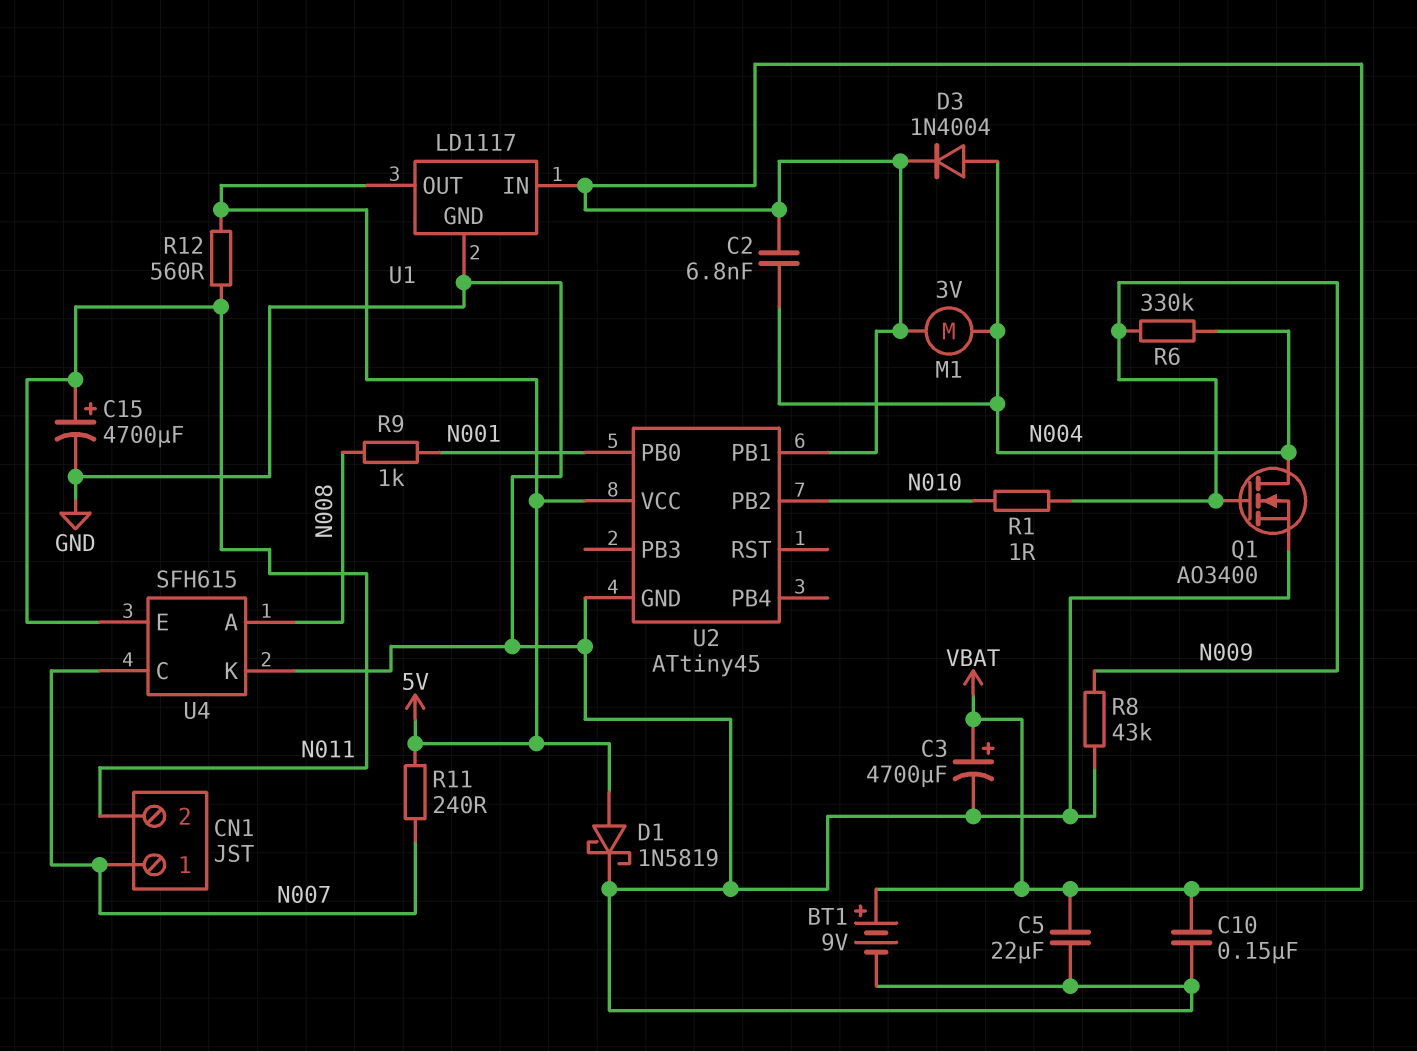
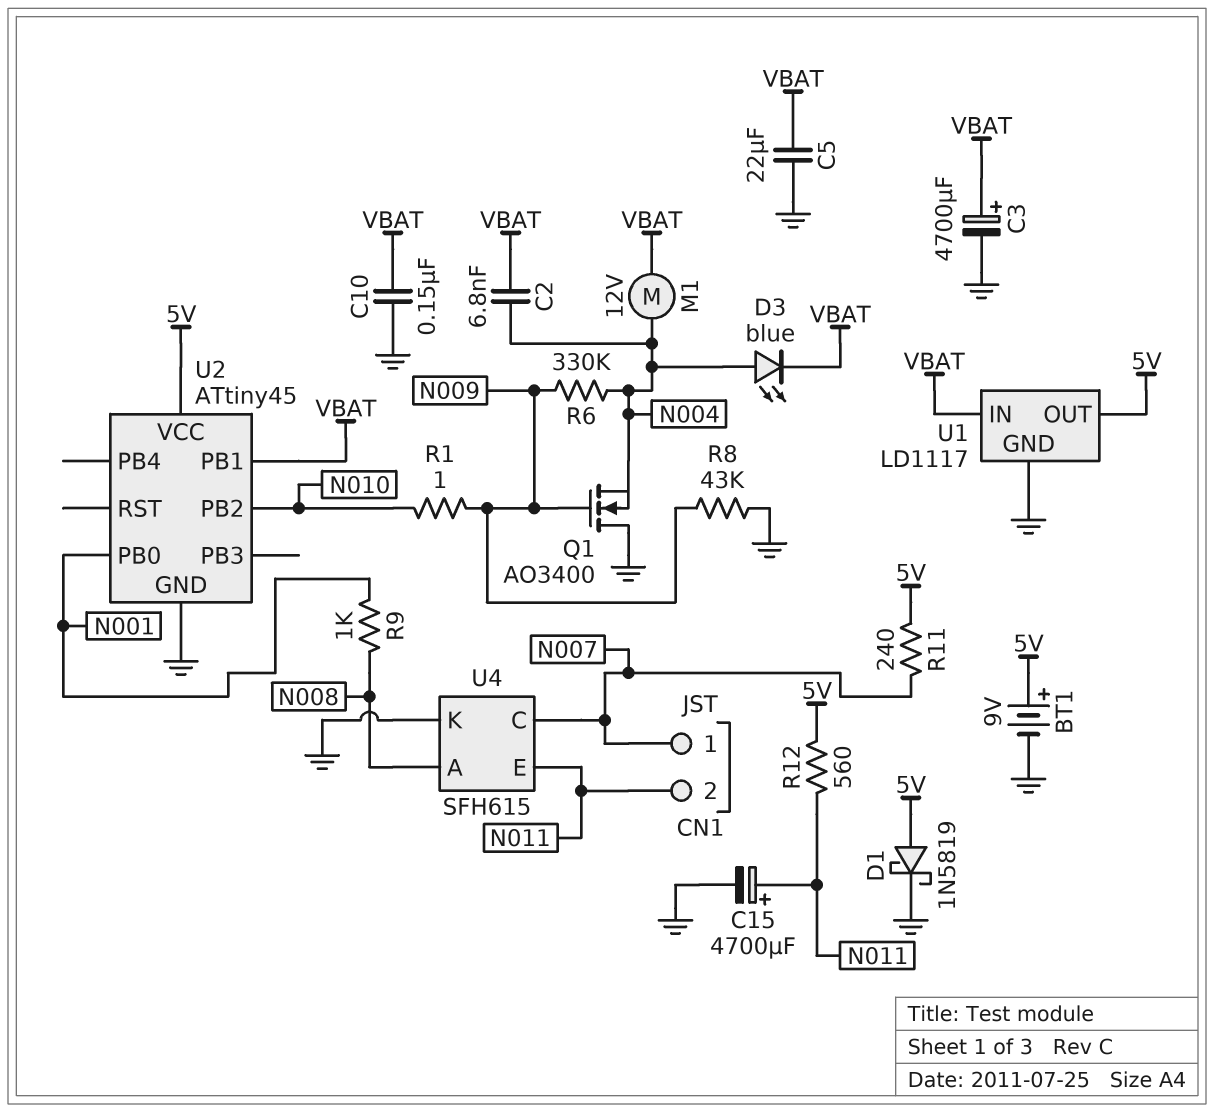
BT1: 9V (plus VBAT, minus GND) -> 9V (plus 5V, minus GND)
D3: diode 1N4004 (A N004, K VBAT) -> LED blue (A N004, K VBAT)
M1: motor 3V (N004, VBAT) -> motor 12V (N004, VBAT)
Q1: NMOS AO3400 (G N009, D N004, S GND) -> NMOS AO3400 (G N009, D GND, S N004)

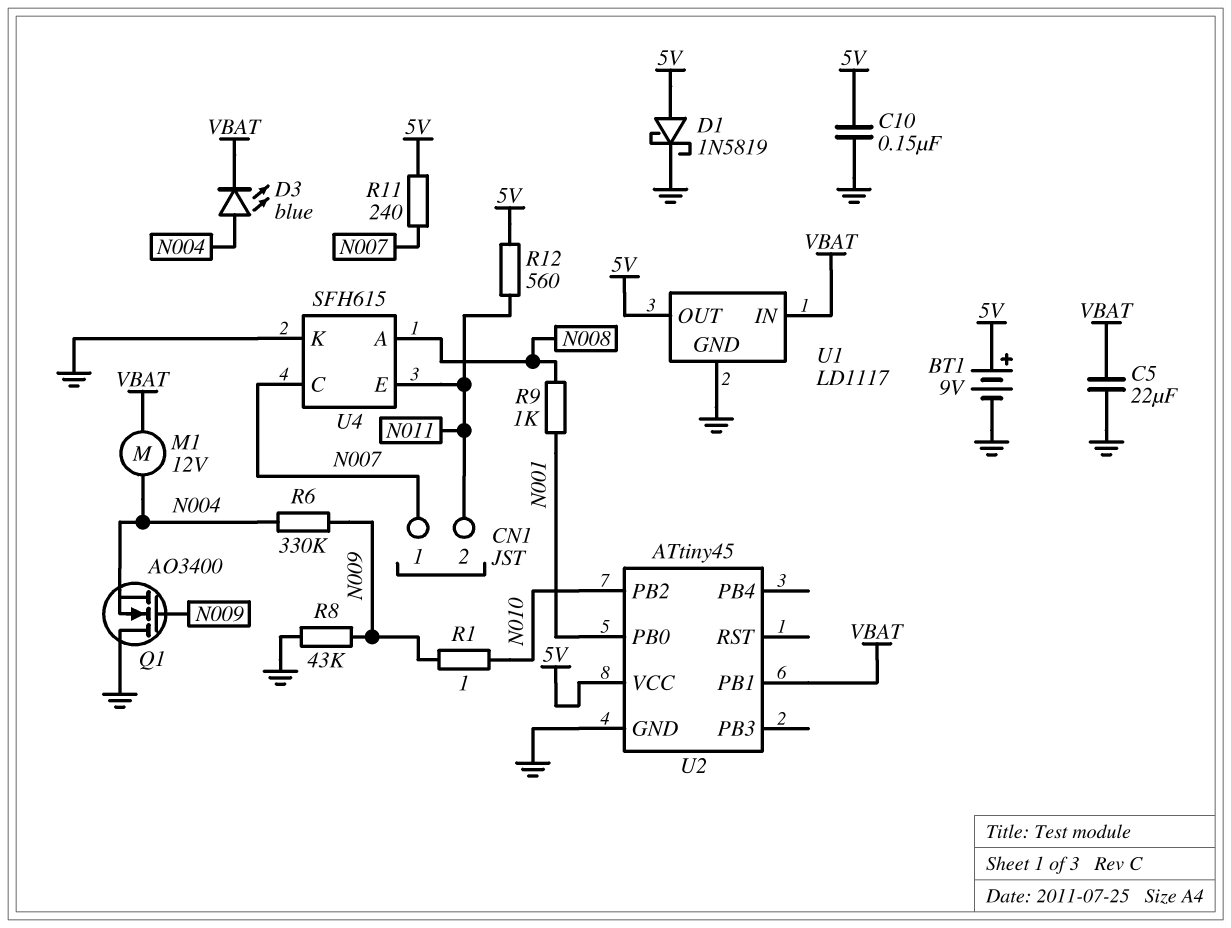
C2: 6.8nF (N004, VBAT) -> none
C3: 4700uF (plus VBAT, minus GND) -> none
C10: 150nF (GND, VBAT) -> 150nF (5V, GND)
C15: 4700uF (plus N011, minus GND) -> none

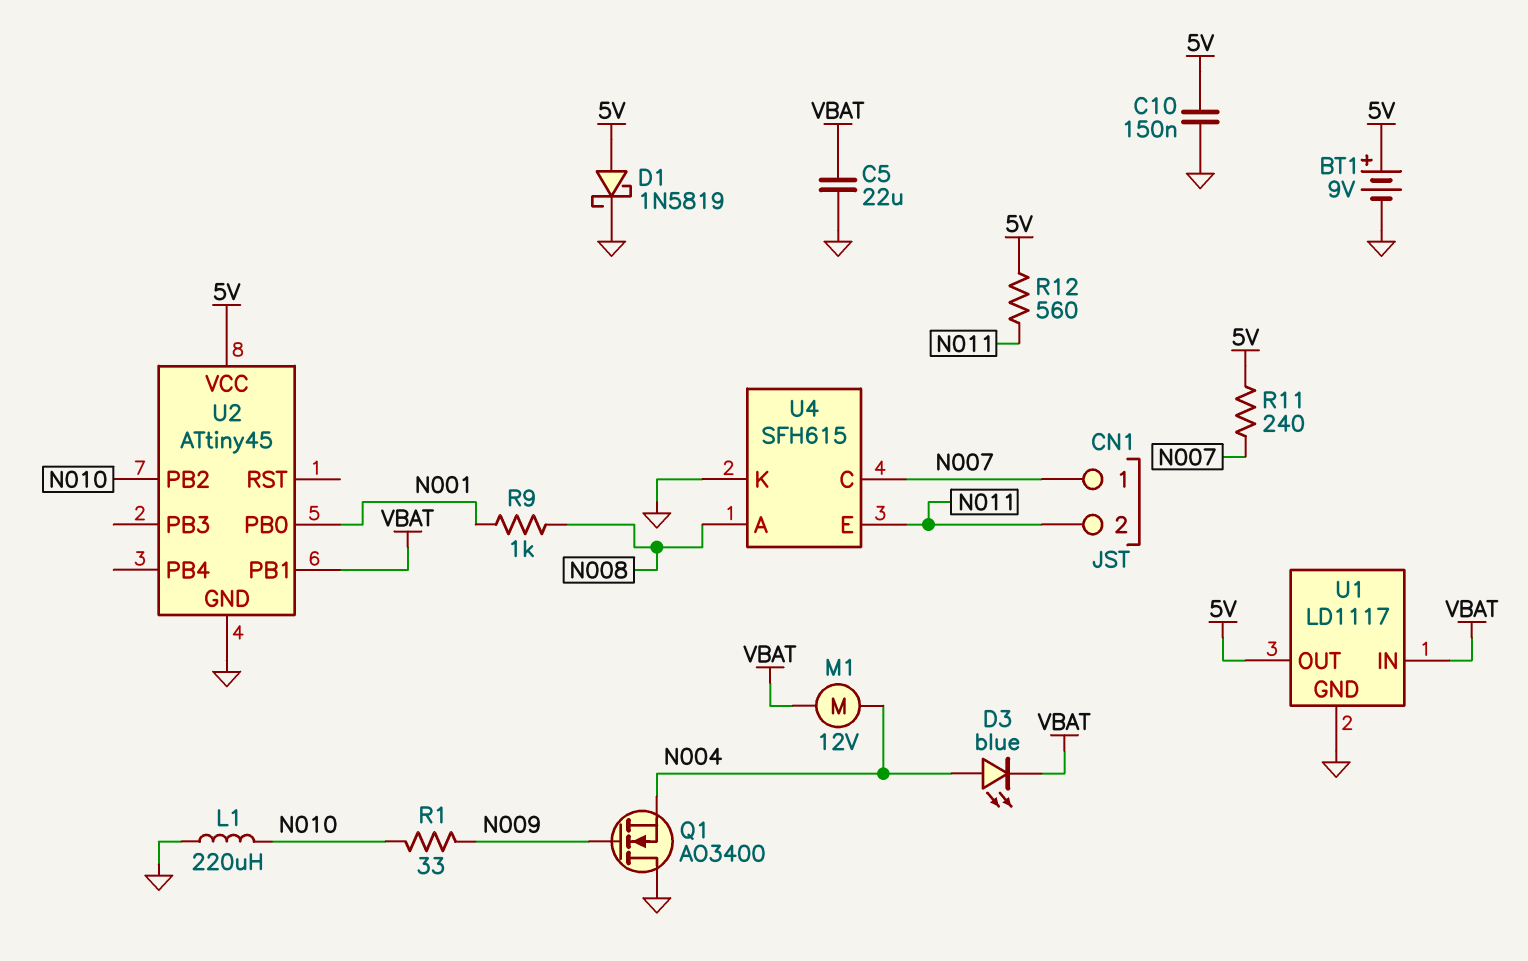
L1: none -> 220uH (GND, N010)
R1: 1 (N009, N010) -> 33 (N009, N010)
R6: 330k (N004, N009) -> none
R8: 43k (GND, N009) -> none

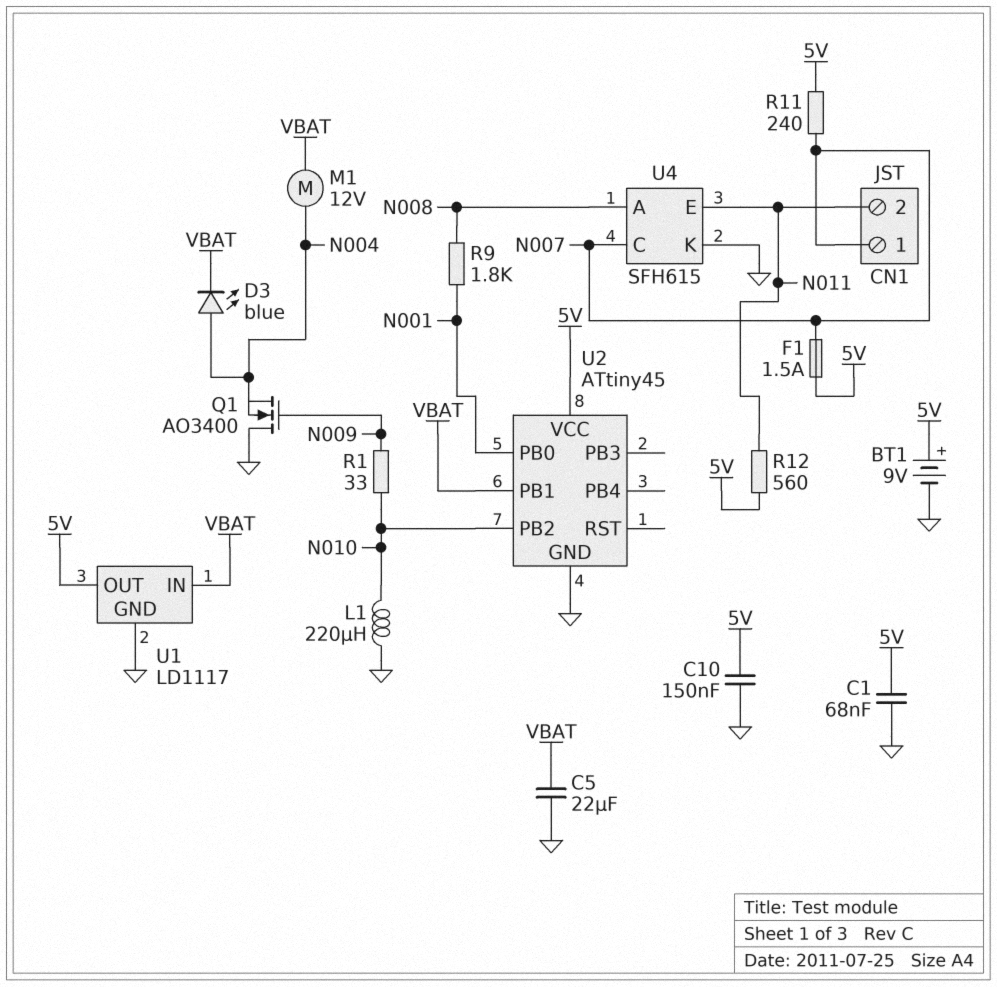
C1: none -> 68nF (5V, GND)
D1: schottky 1N5819 (A 5V, K GND) -> none
F1: none -> 1.5A (5V, N007)
R9: 1k (N001, N008) -> 1.8k (N001, N008)

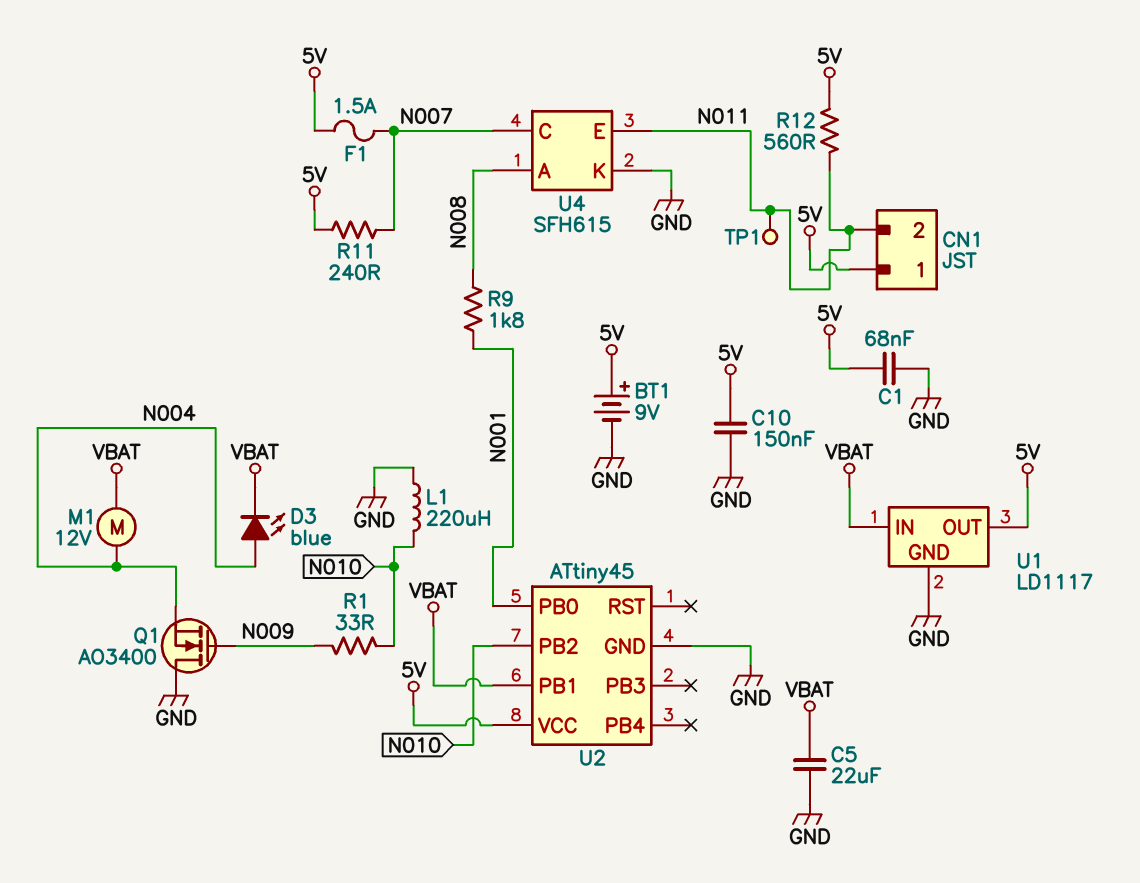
CN1 pin 1: N007 -> 5V
TP1: none -> test point (N011)

